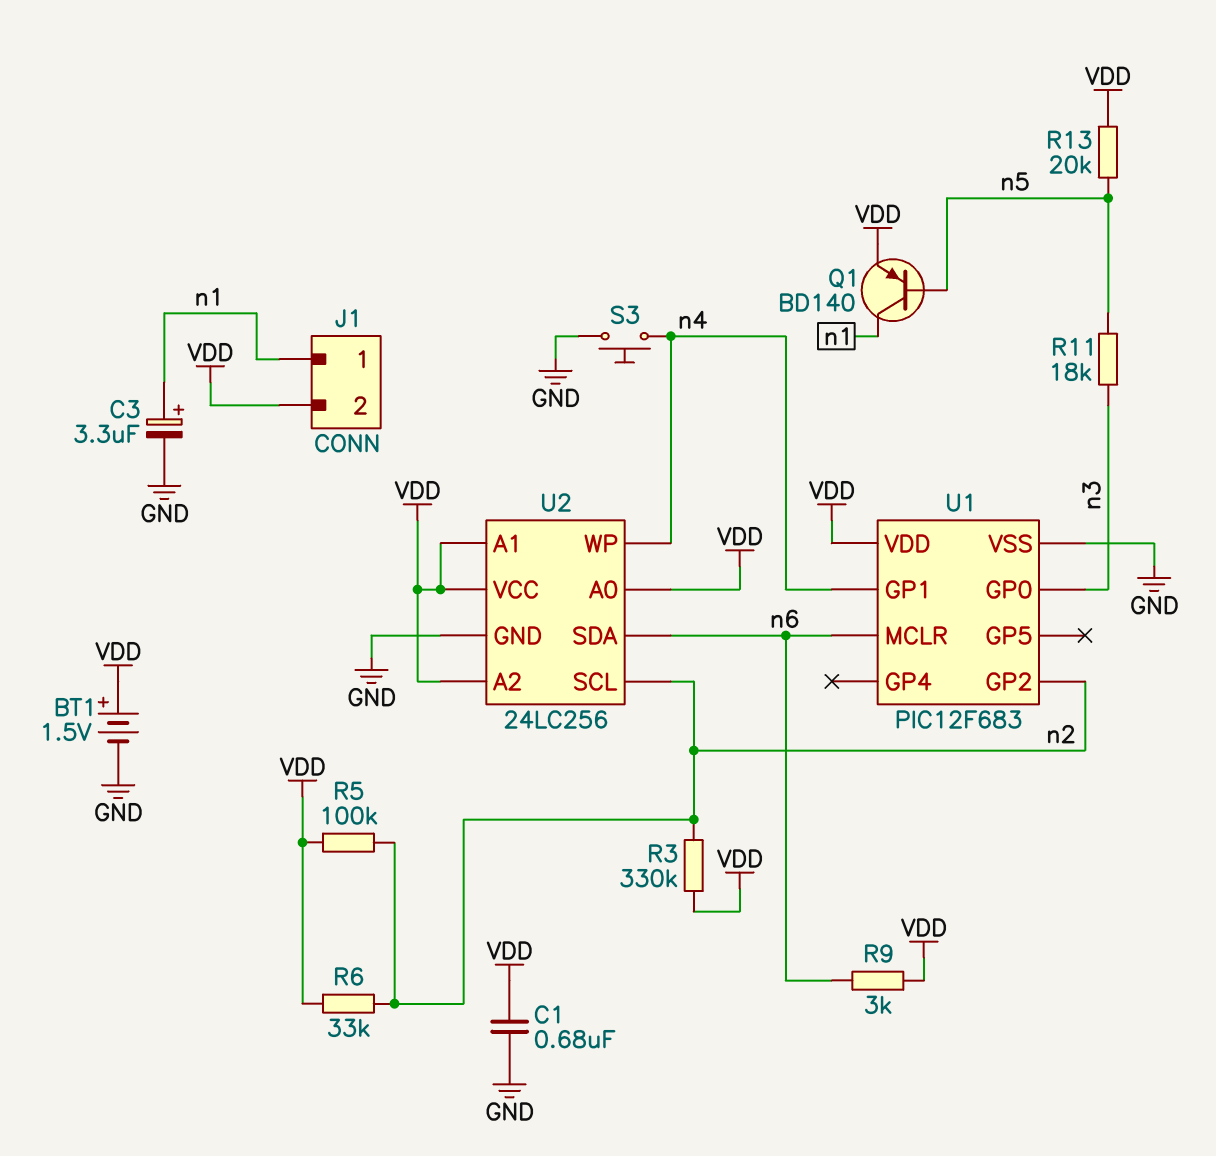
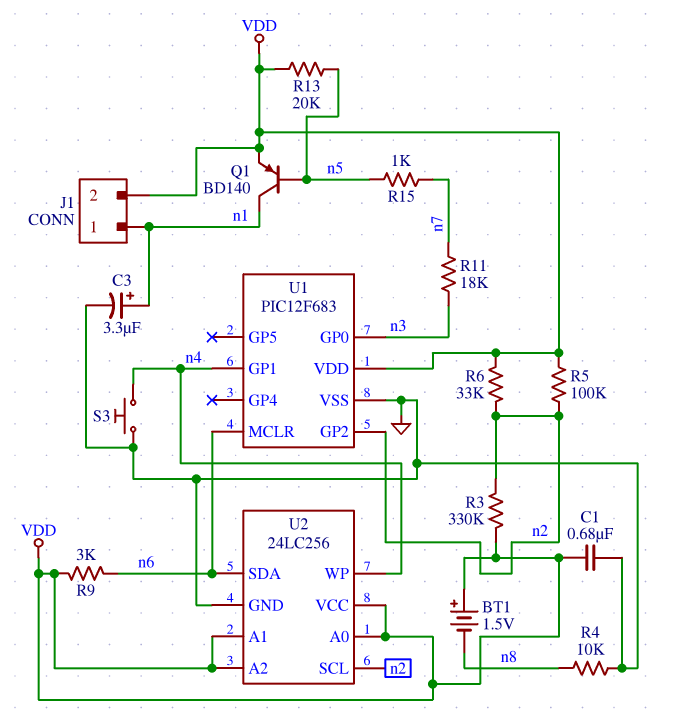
BT1: 1.5V (plus VDD, minus GND) -> 1.5V (plus VDD, minus n8)
R4: none -> 10k (GND, n8)
R11: 18k (n3, n5) -> 18k (n3, n7)
R15: none -> 1k (n5, n7)

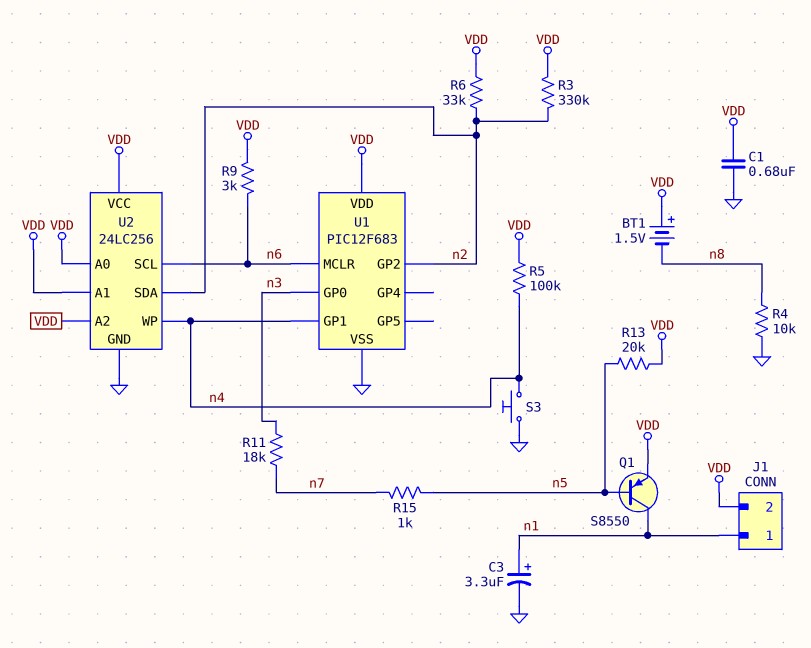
Q1: PNP BD140 (B n5, C n1, E VDD) -> PNP S8550 (B n5, C n1, E VDD)
R5: 100k (VDD, n2) -> 100k (VDD, n4)
U2 pin SCL: n2 -> n6
U2 pin SDA: n6 -> n2

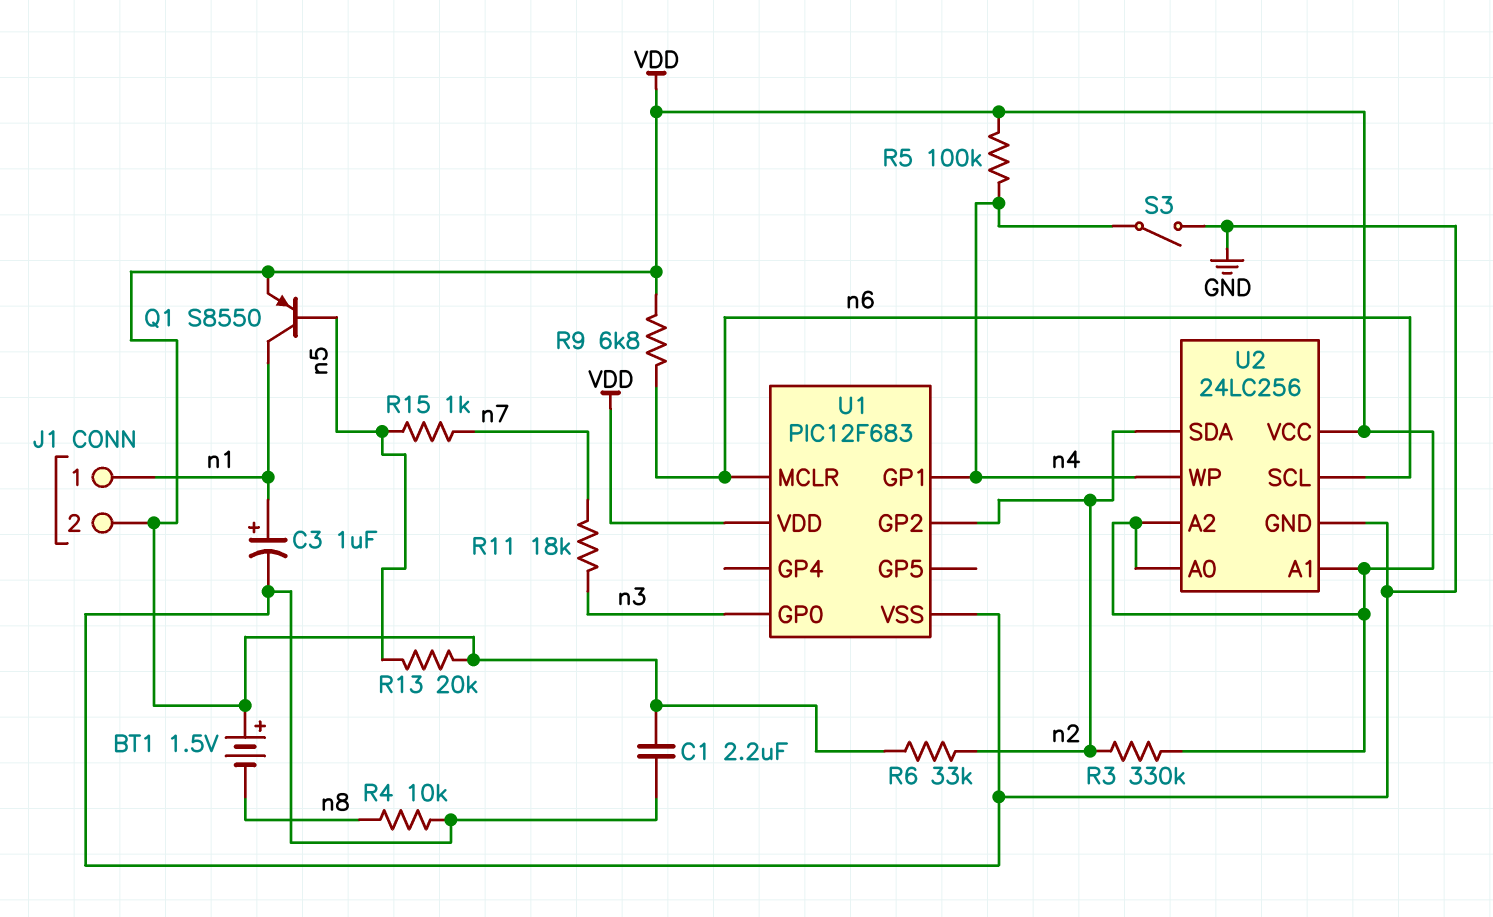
C1: 680nF (GND, VDD) -> 2.2uF (GND, VDD)
C3: 3.3uF (plus n1, minus GND) -> 1uF (plus n1, minus GND)
R9: 3k (VDD, n6) -> 6.8k (VDD, n6)
S3: button (GND, n4) -> switch (GND, n4)

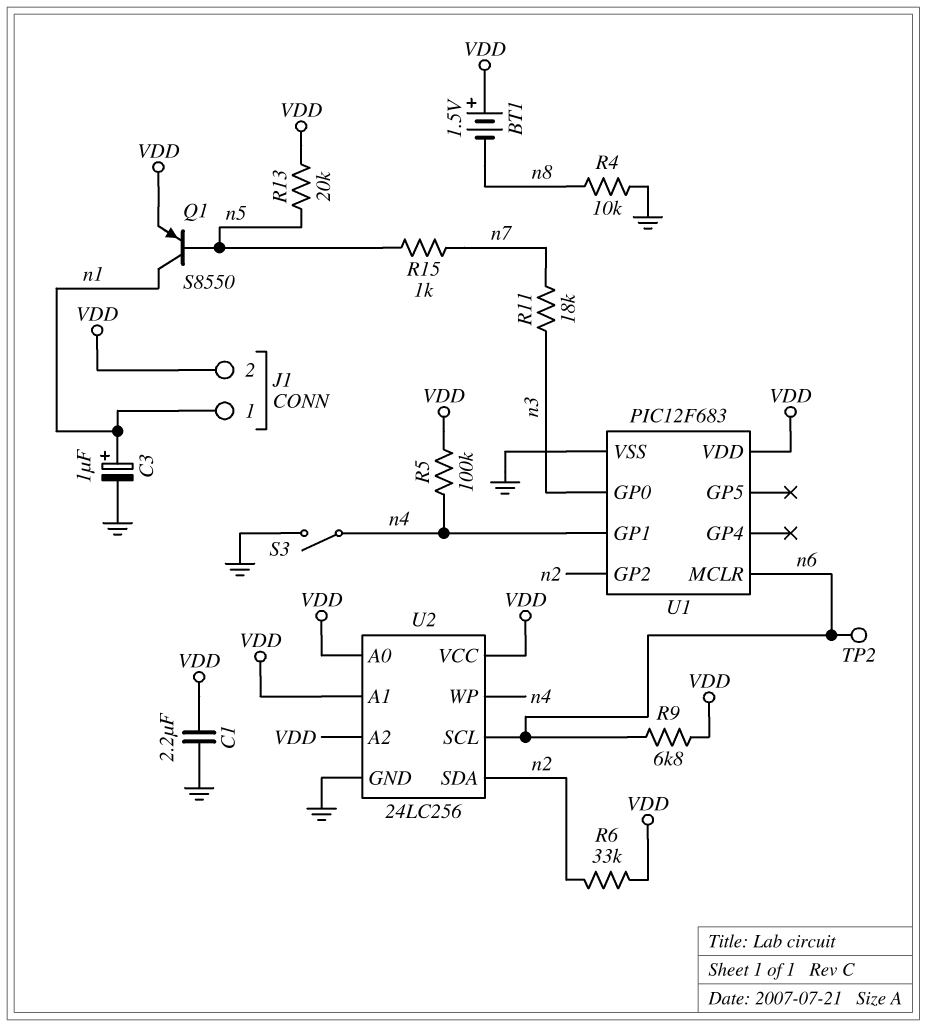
R3: 330k (VDD, n2) -> none
TP2: none -> test point (n6)

